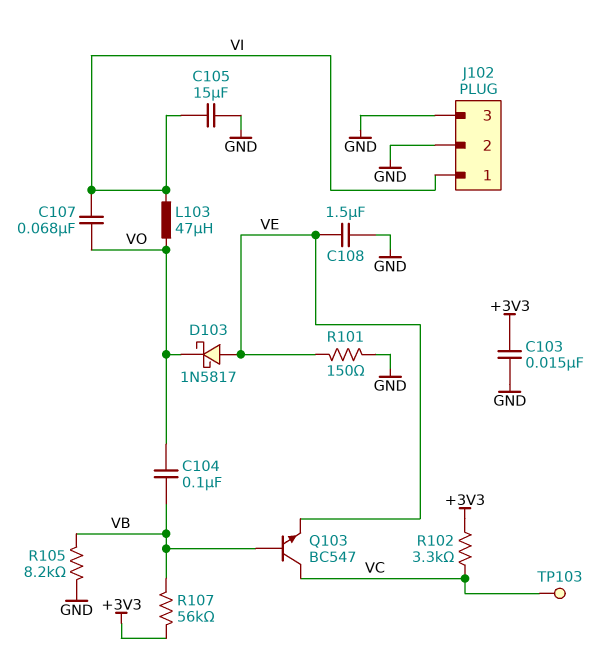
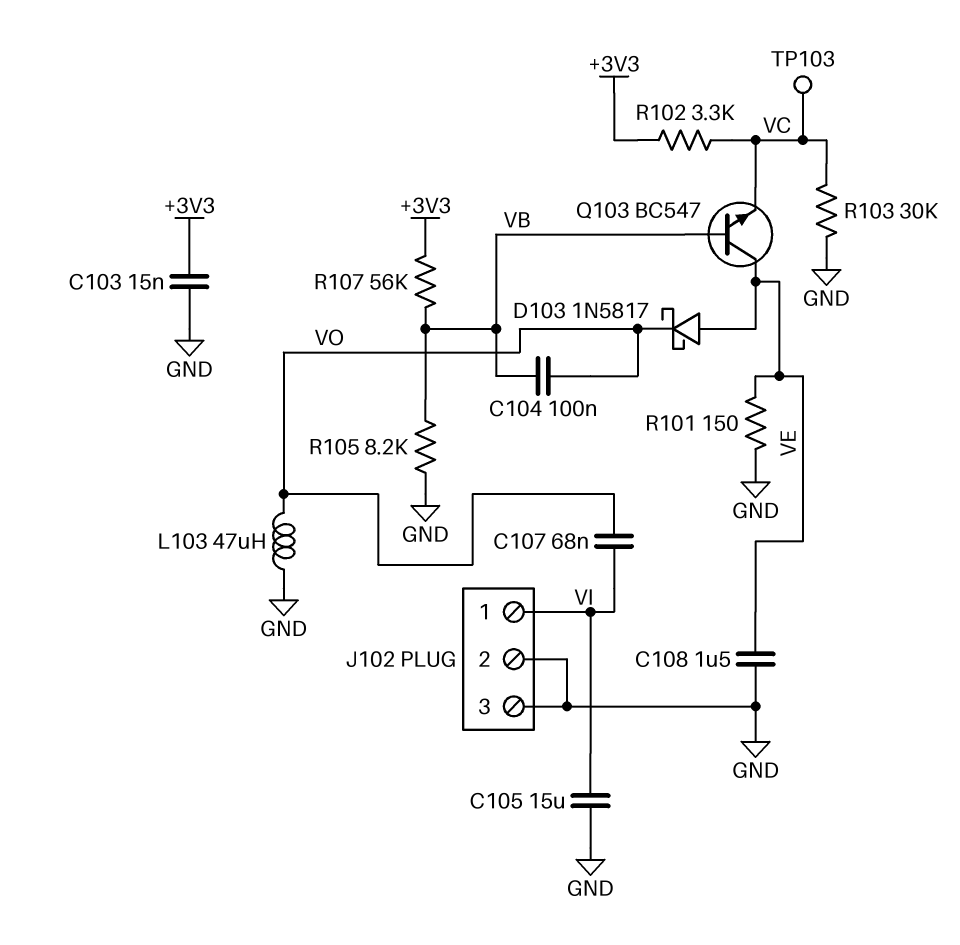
L103: 47uH (VI, VO) -> 47uH (GND, VO)
Q103: NPN BC547 (B VB, C VC, E VE) -> NPN BC547 (B VB, C VE, E VC)
R103: none -> 30k (GND, VC)

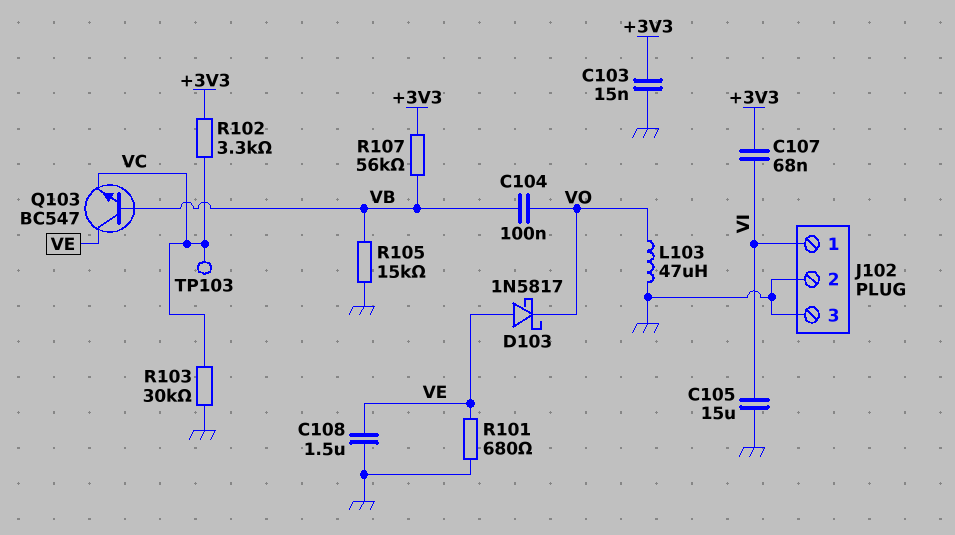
C107: 68nF (VI, VO) -> 68nF (+3V3, VI)
R101: 150 (GND, VE) -> 680 (GND, VE)
R105: 8.2k (GND, VB) -> 15k (GND, VB)

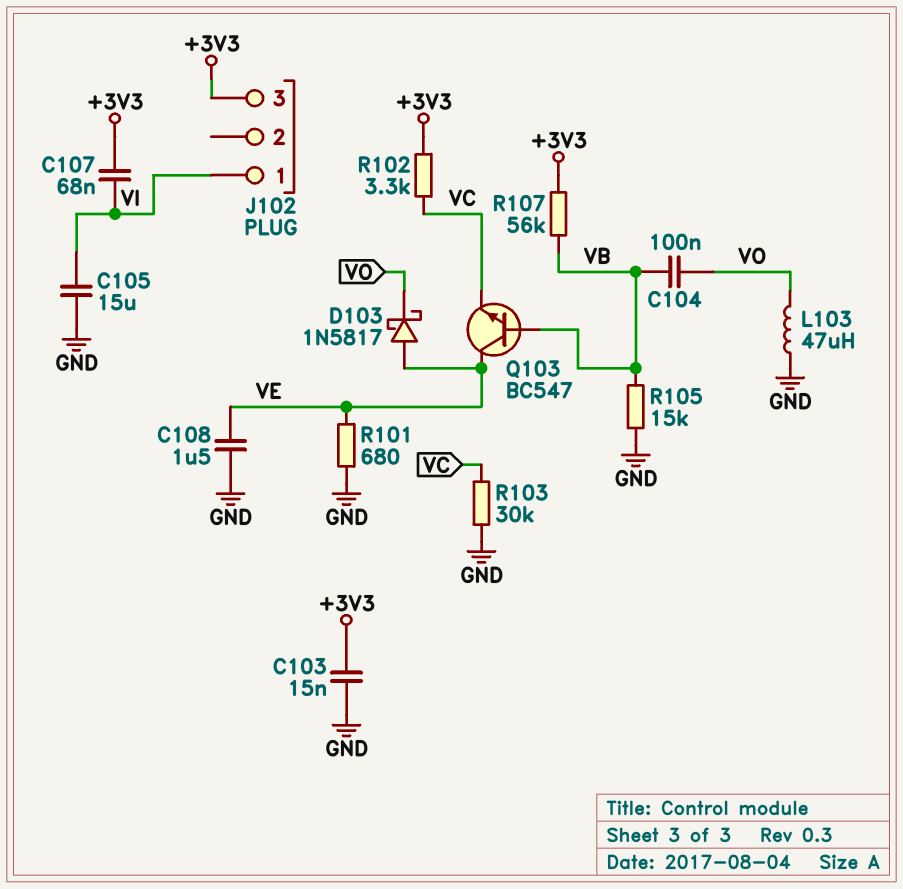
J102 pin 2: GND -> none
J102 pin 3: GND -> +3V3
TP103: test point (VC) -> none

